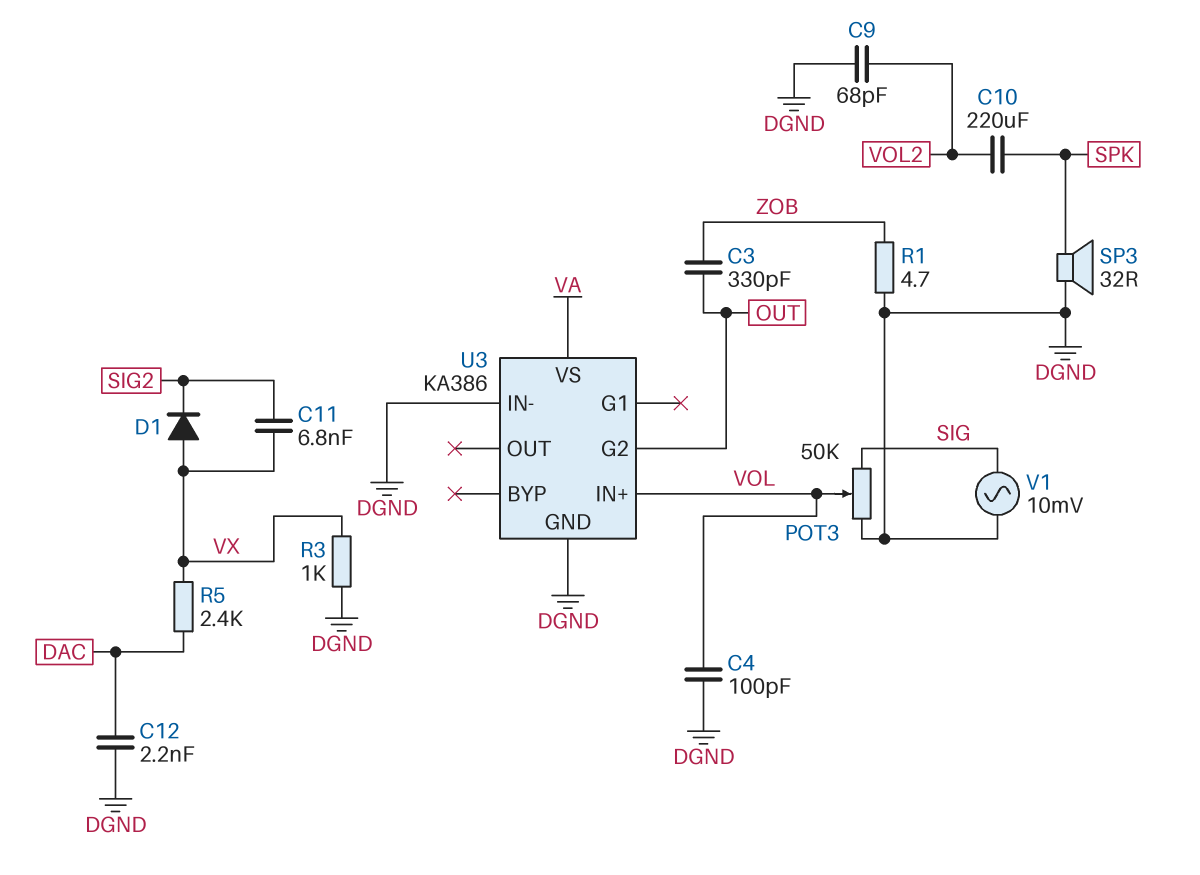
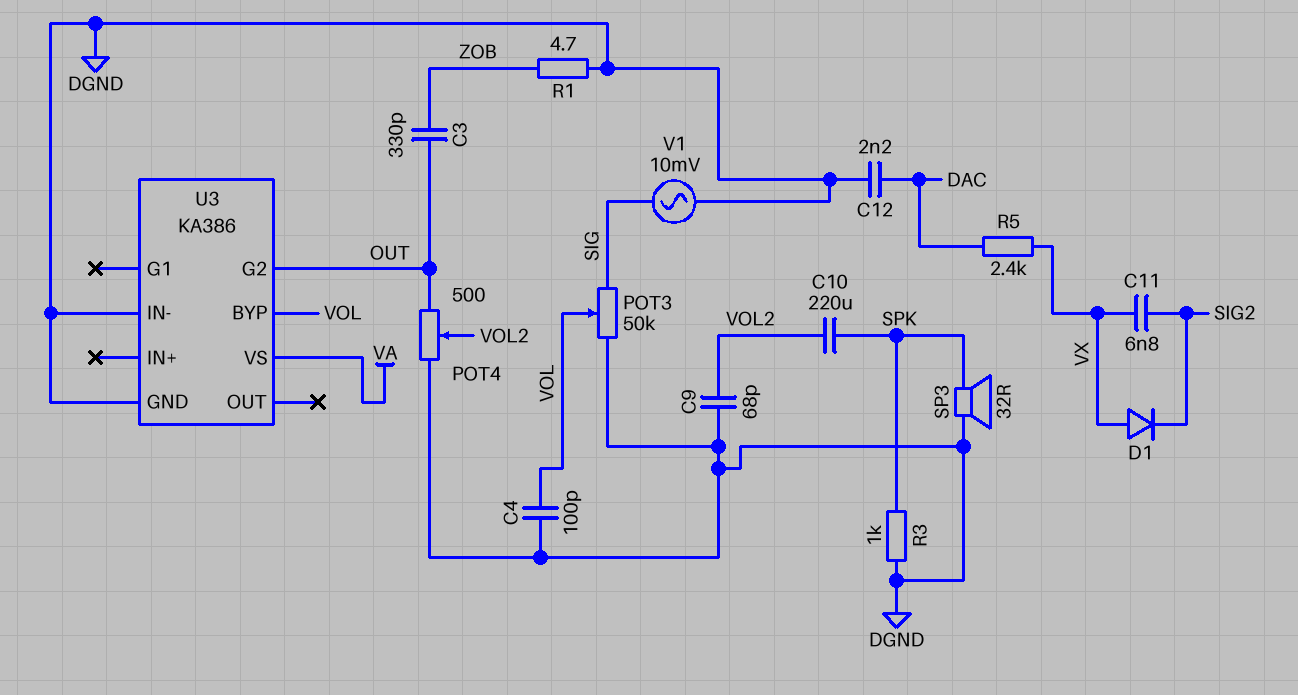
POT4: none -> 500 (DGND, OUT, wiper VOL2)
R3: 1k (DGND, VX) -> 1k (DGND, SPK)
U3 pin BYP: none -> VOL
U3 pin IN+: VOL -> none

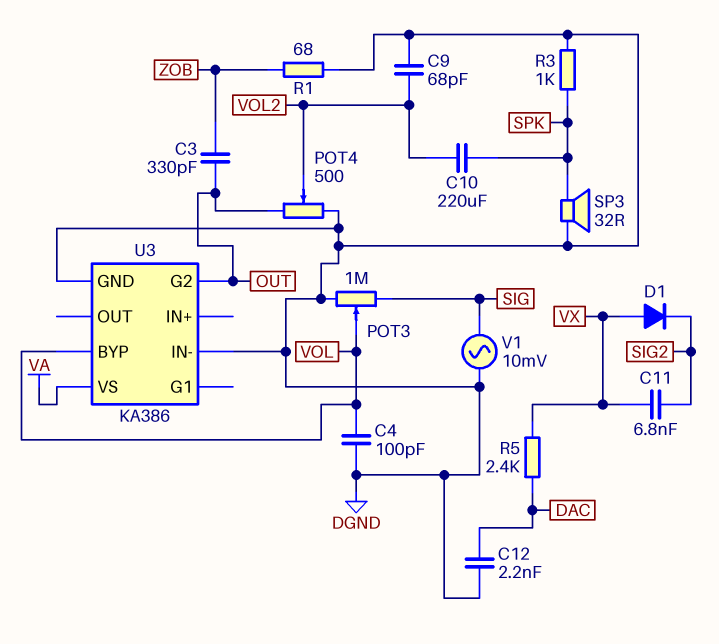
POT3: 50k (DGND, SIG, wiper VOL) -> 1M (DGND, SIG, wiper VOL)
R1: 4.7 (DGND, ZOB) -> 68 (DGND, ZOB)

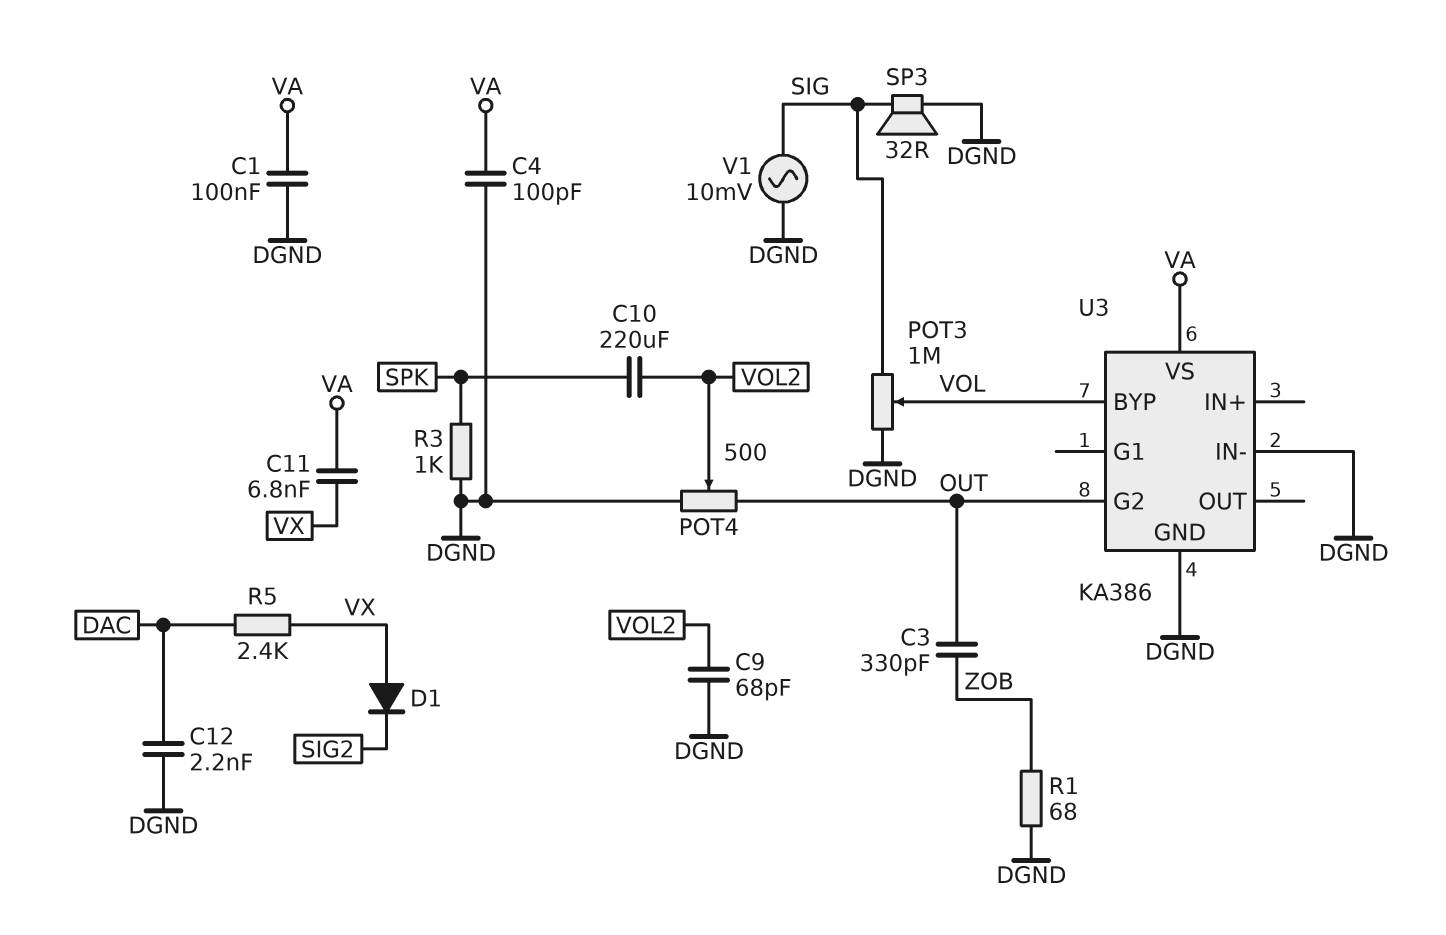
C1: none -> 100nF (DGND, VA)
C4: 100pF (DGND, VOL) -> 100pF (DGND, VA)
C11: 6.8nF (SIG2, VX) -> 6.8nF (VA, VX)
SP3: speaker 32R (DGND, SPK) -> speaker 32R (DGND, SIG)

